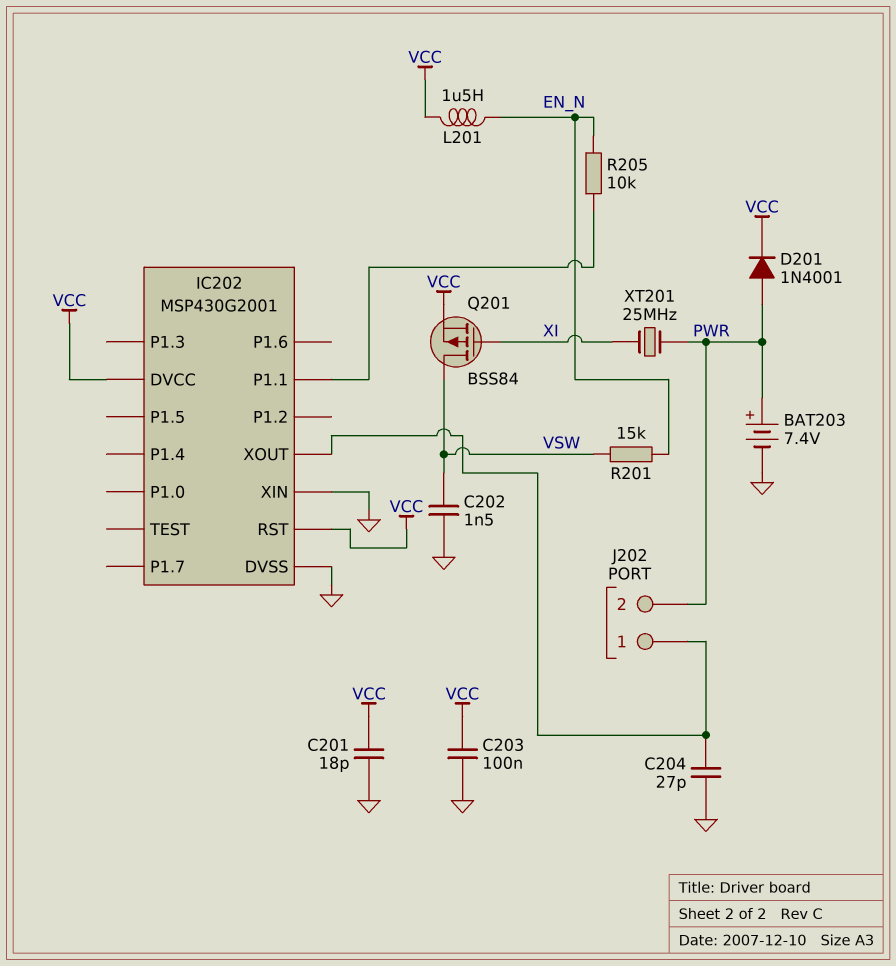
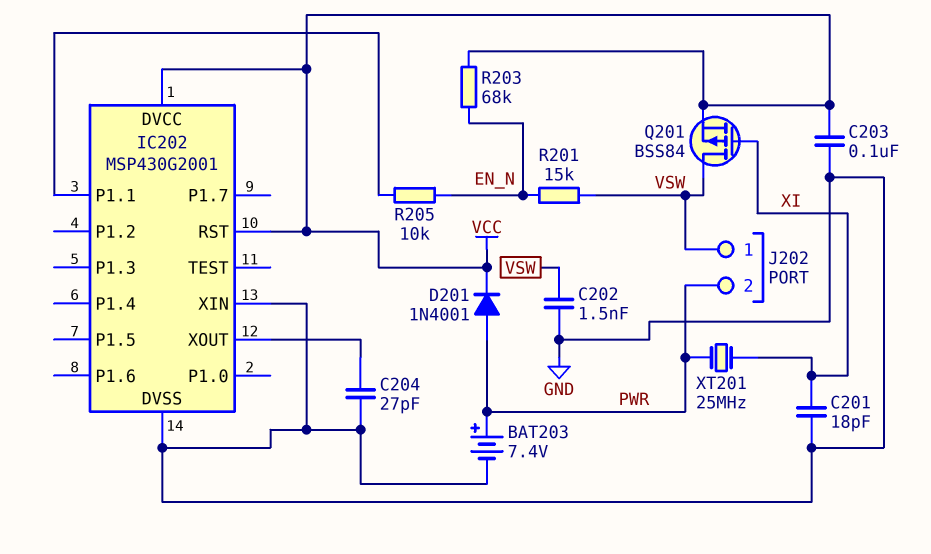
C201: 18pF (GND, VCC) -> 18pF (GND, XI)
J202 pin 1: IC202/XOUT -> VSW
L201: 1.5uH (EN_N, VCC) -> none
R203: none -> 68k (EN_N, VCC)

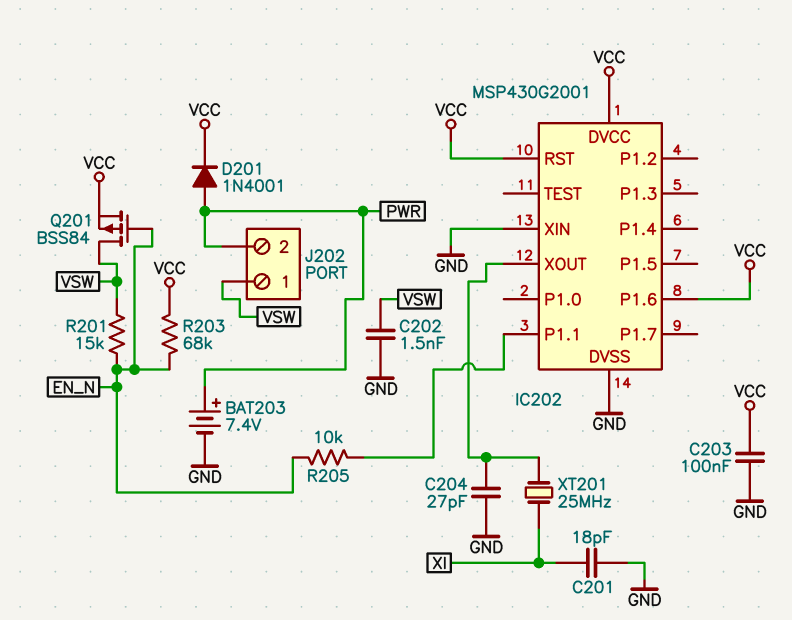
IC202 pin P1.6: none -> VCC
Q201: PMOS BSS84 (G XI, D VSW, S VCC) -> PMOS BSS84 (G EN_N, D VSW, S VCC)
XT201: 25MHz (PWR, XI) -> 25MHz (IC202/XOUT, XI)

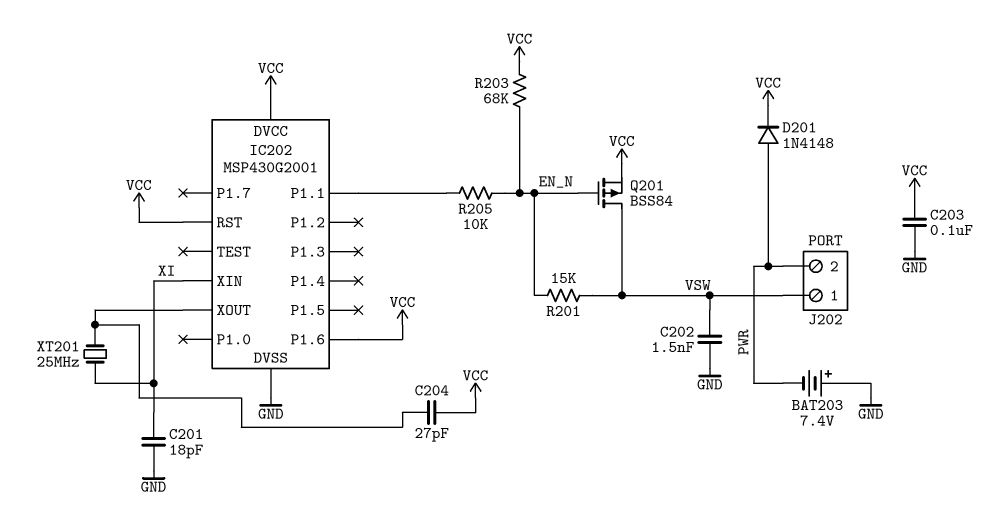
BAT203: 7.4V (plus PWR, minus GND) -> 7.4V (plus GND, minus PWR)
C204: 27pF (GND, IC202/XOUT) -> 27pF (IC202/XOUT, VCC)
D201: diode 1N4001 (A PWR, K VCC) -> diode 1N4148 (A PWR, K VCC)
IC202 pin XIN: GND -> XI

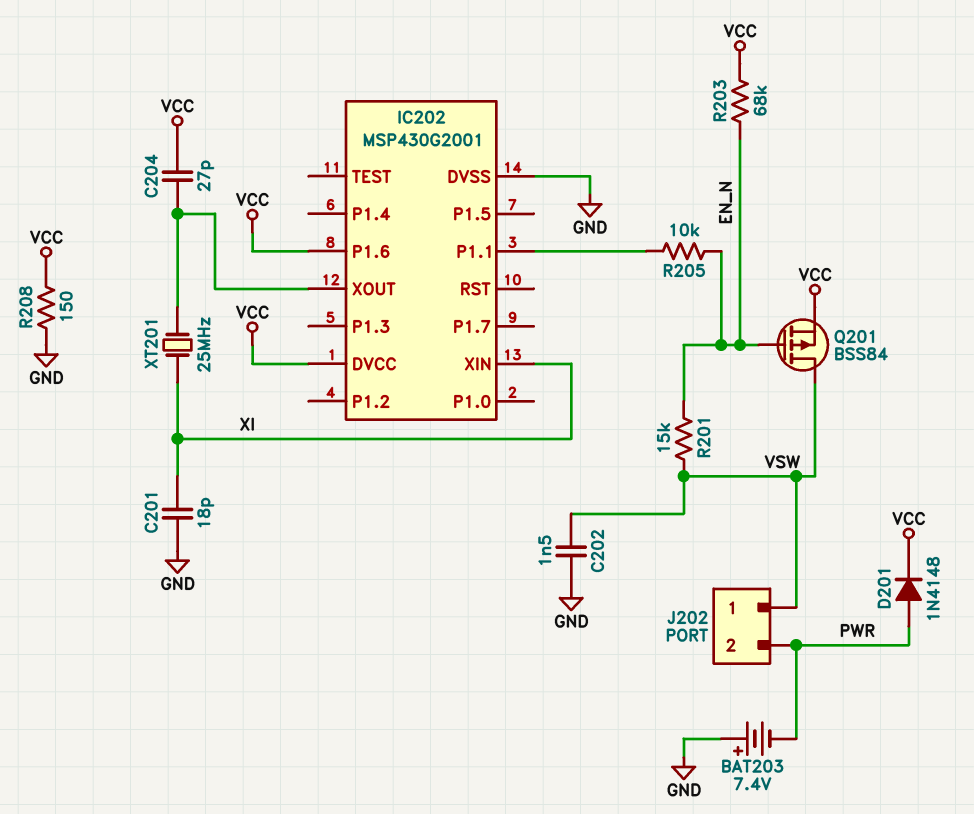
C203: 100nF (GND, VCC) -> none
IC202 pin RST: VCC -> none
R208: none -> 150 (GND, VCC)

